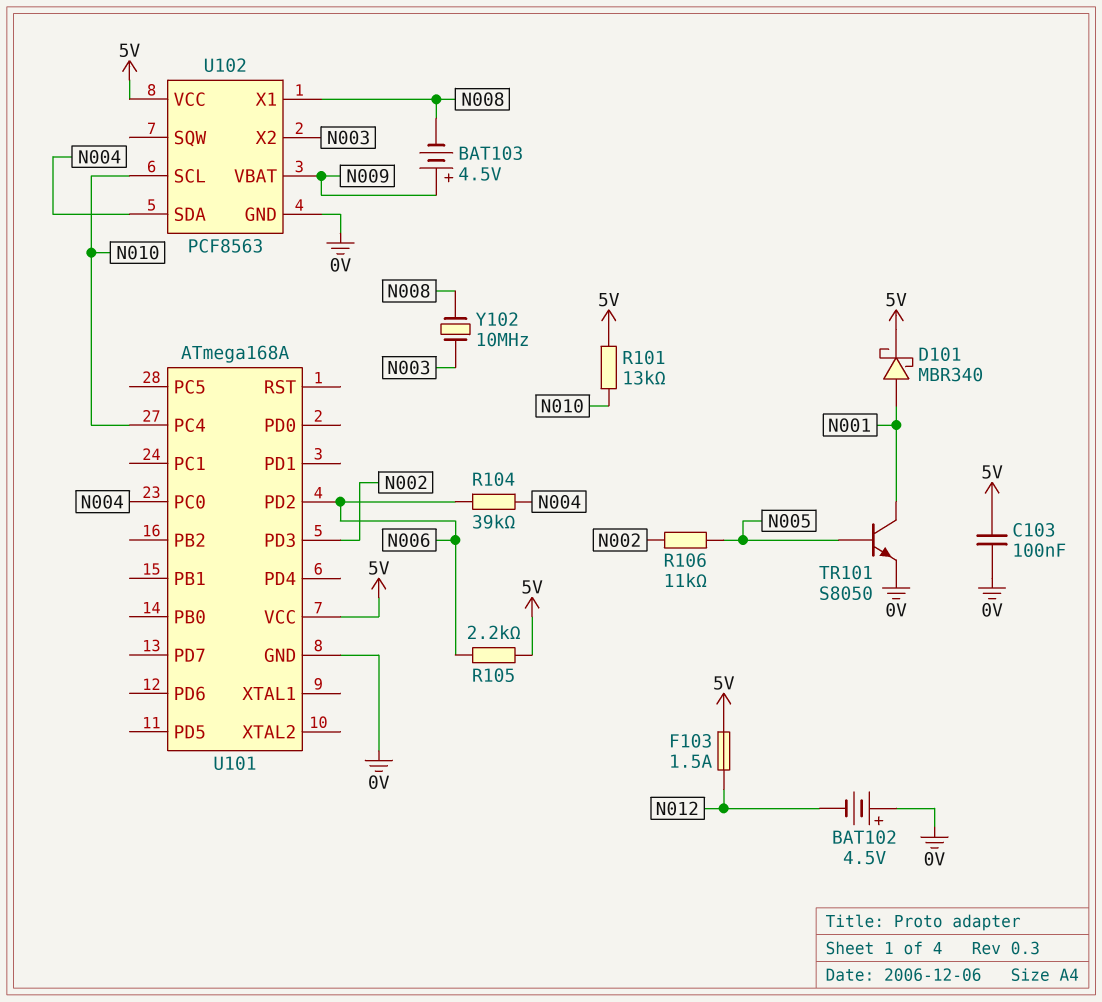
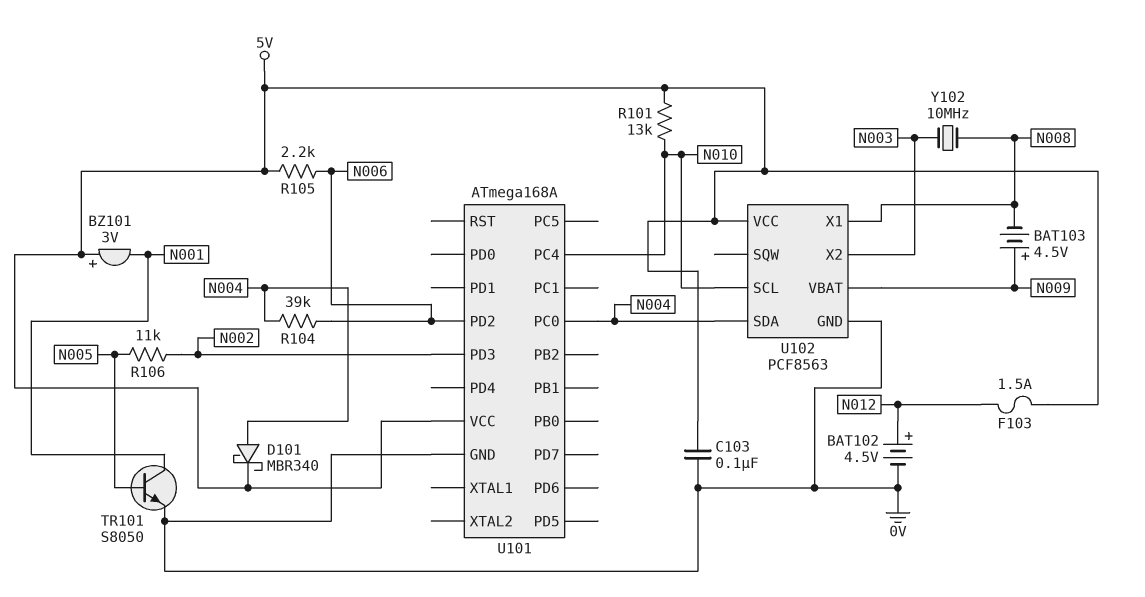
BAT102: 4.5V (plus 0V, minus N012) -> 4.5V (plus N012, minus 0V)
BZ101: none -> buzzer 3V (plus 5V, minus N001)
D101: schottky MBR340 (A N001, K 5V) -> schottky MBR340 (A N004, K 5V)

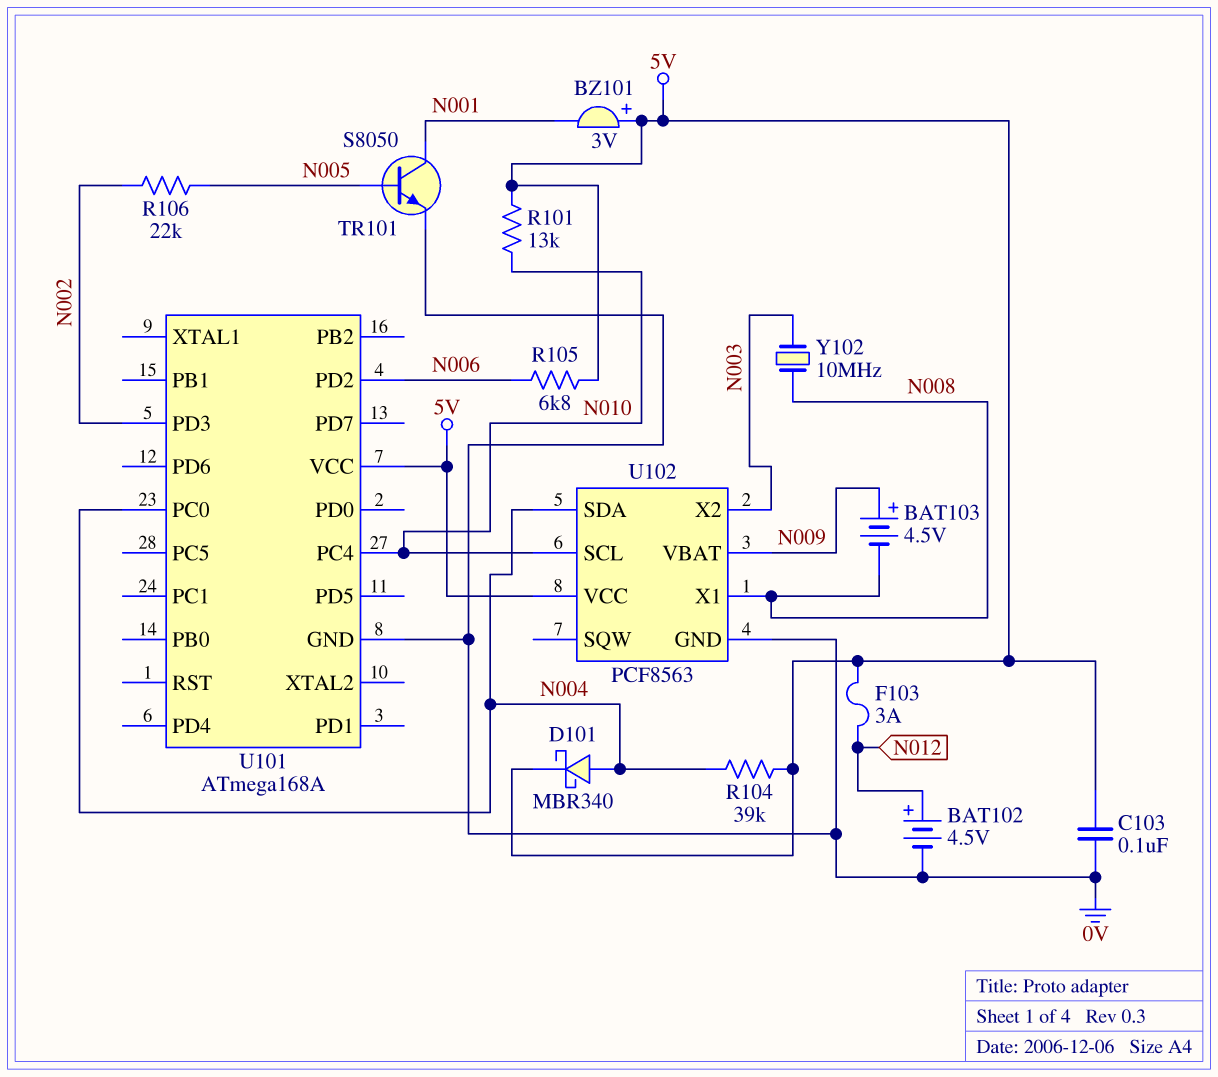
F103: 1.5A (5V, N012) -> 3A (5V, N012)
R104: 39k (N004, N006) -> 39k (5V, N004)
R105: 2.2k (5V, N006) -> 6.8k (5V, N006)
R106: 11k (N002, N005) -> 22k (N002, N005)

